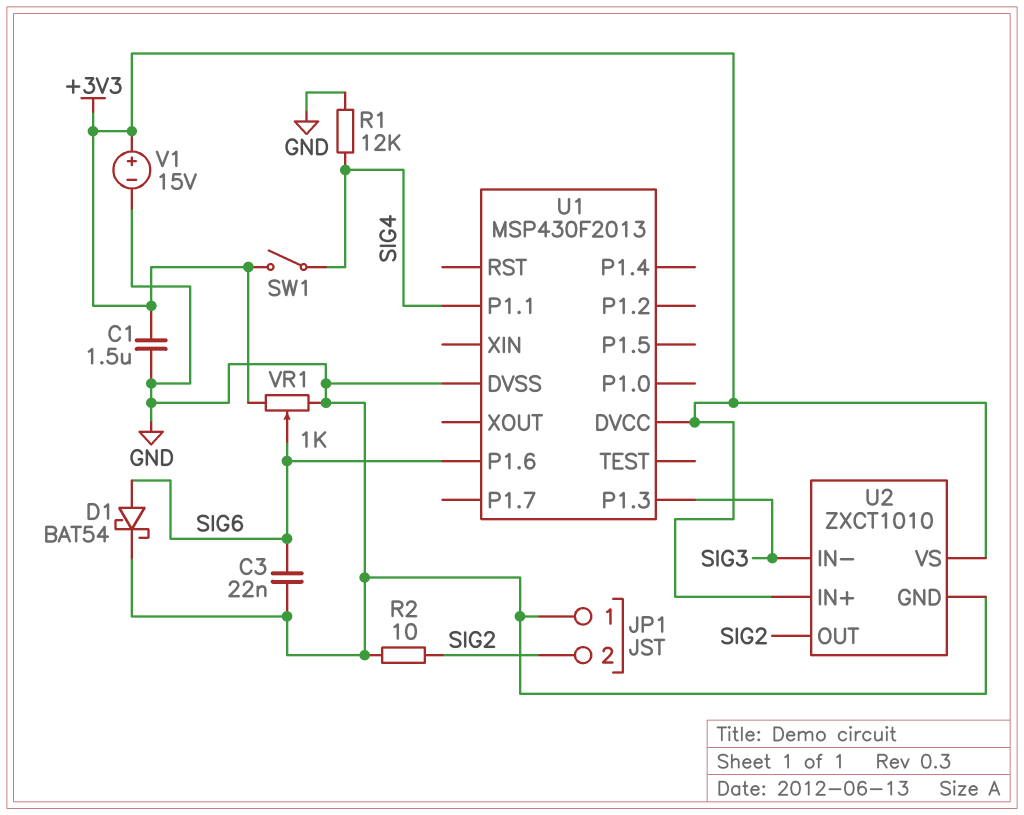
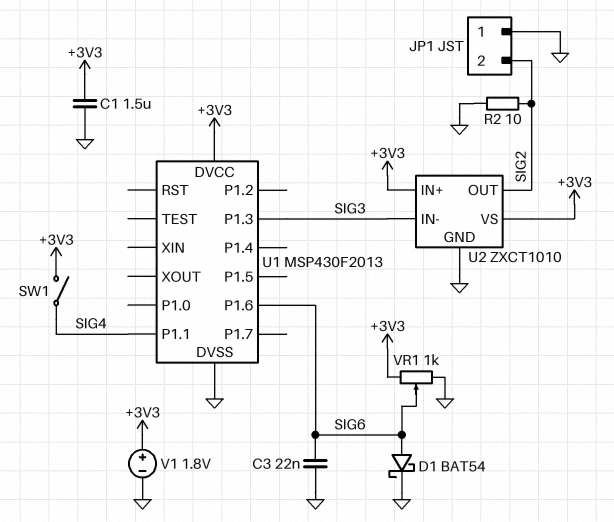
R1: 12k (GND, SIG4) -> none
V1: 15V (plus +3V3, minus GND) -> 1.8V (plus +3V3, minus GND)

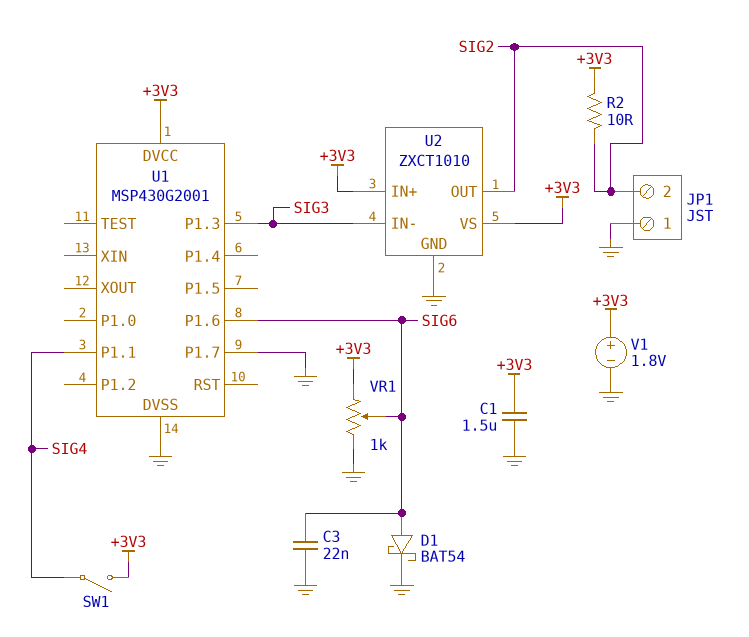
R2: 10 (GND, SIG2) -> 10 (+3V3, SIG2)
U1: MSP430F2013 -> MSP430G2001
U1 pin P1.7: none -> GND

